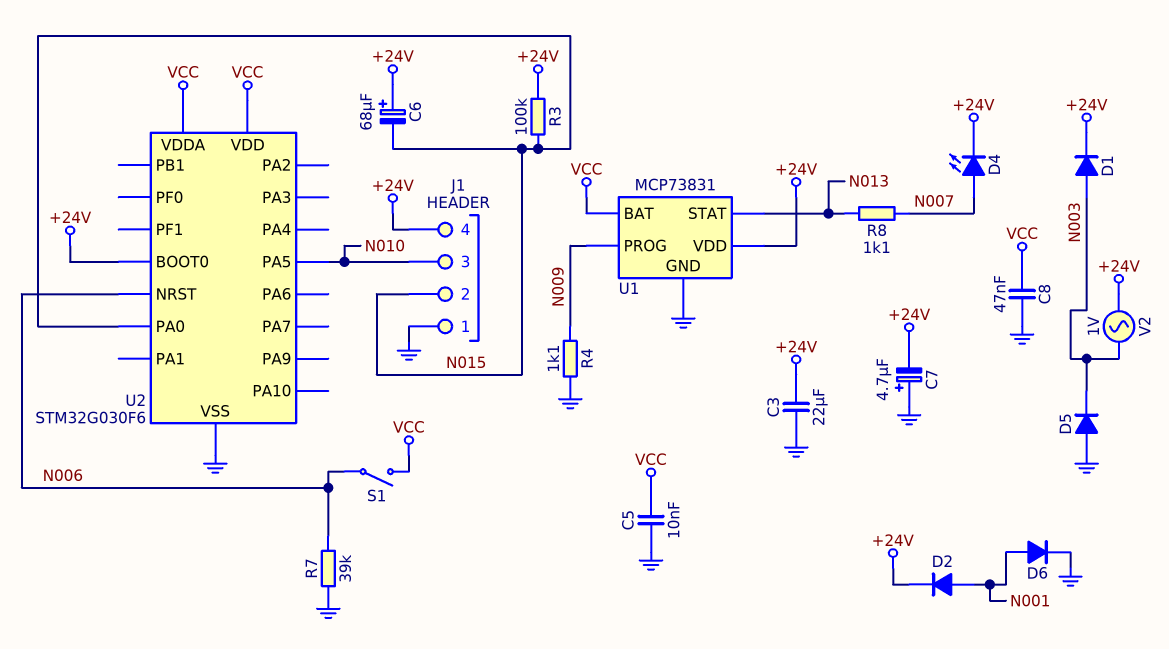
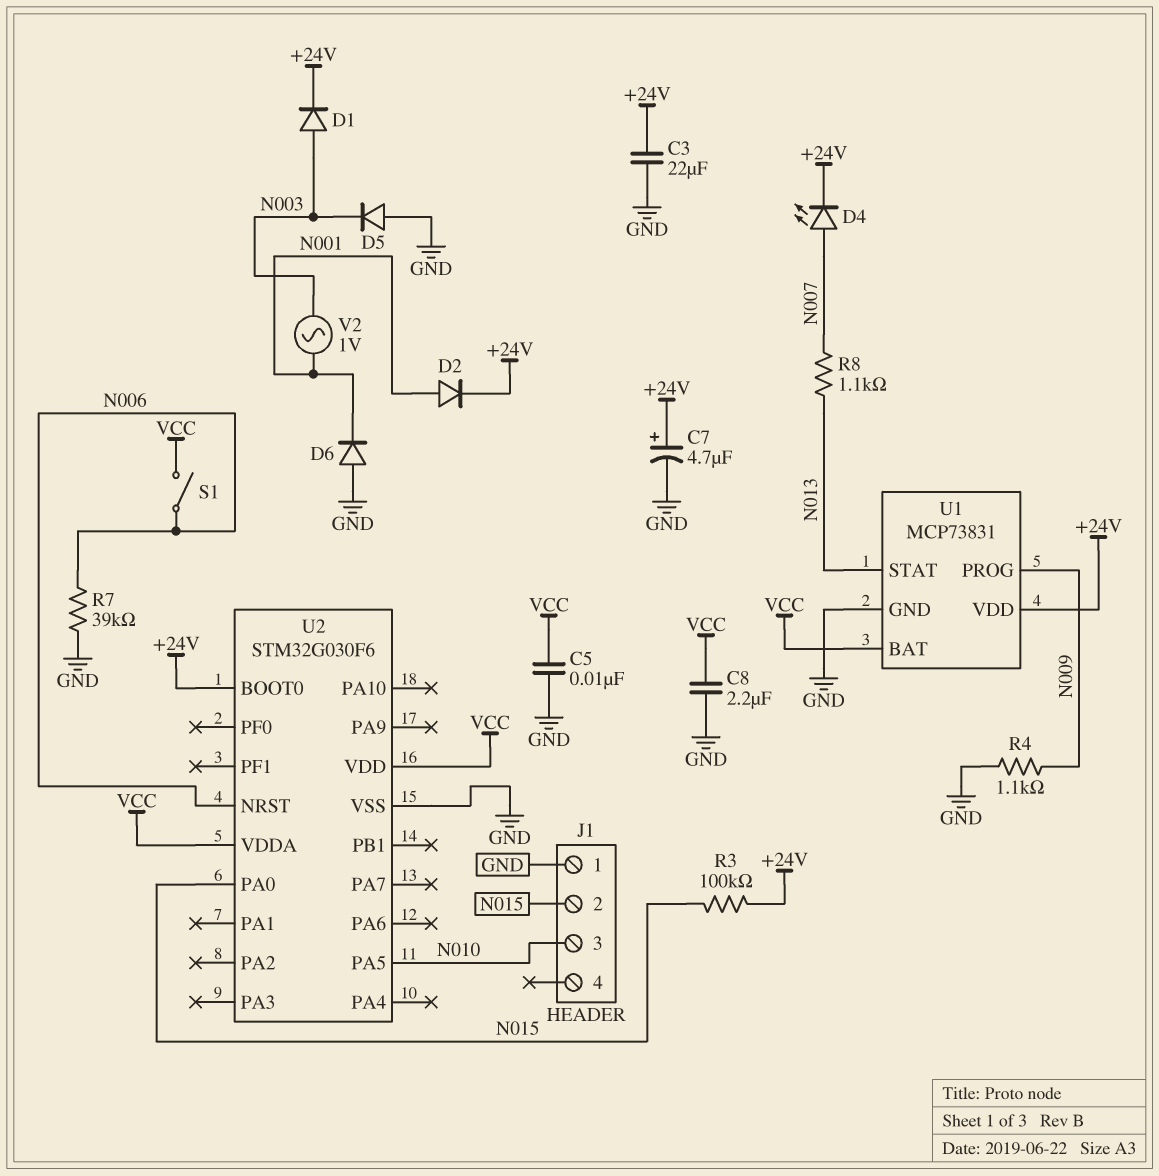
C6: 68uF (plus +24V, minus N015) -> none
C7: 4.7uF (plus GND, minus +24V) -> 4.7uF (plus +24V, minus GND)
C8: 47nF (GND, VCC) -> 2.2uF (GND, VCC)
D6: diode (A N001, K GND) -> diode (A GND, K N001)
J1 pin 4: +24V -> none
V2: AC 1V (+24V, N003) -> AC 1V (N001, N003)

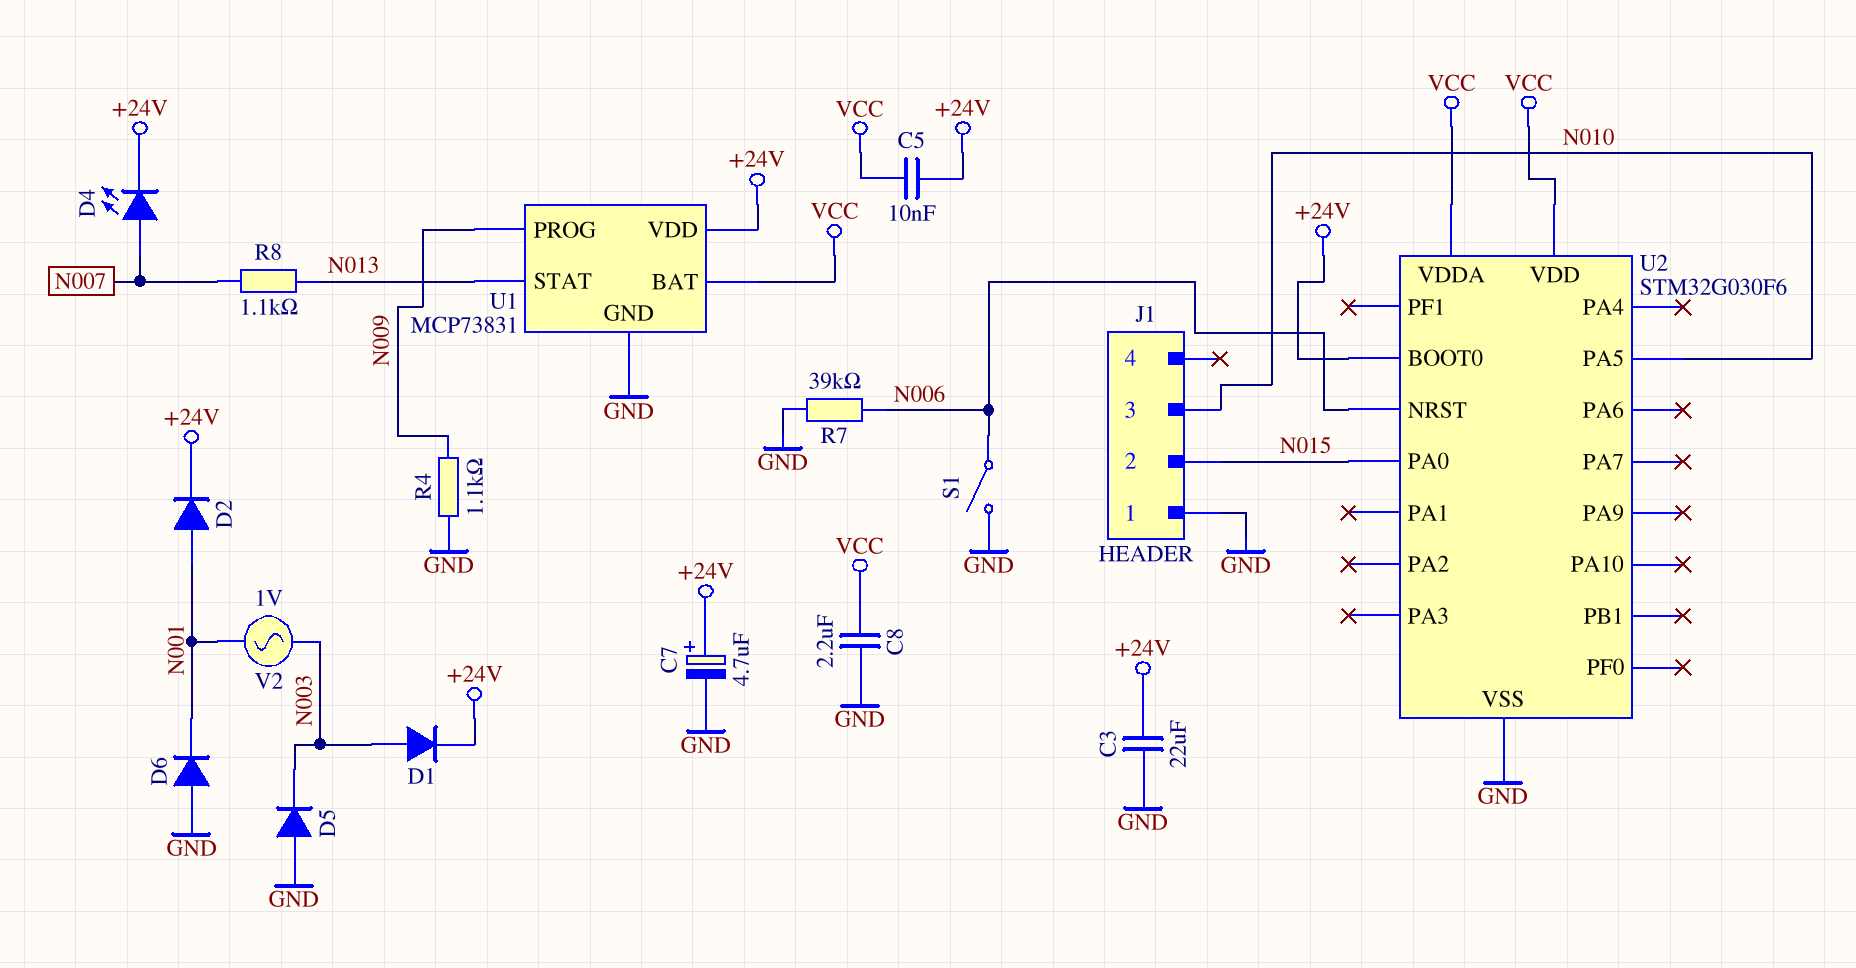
C5: 10nF (GND, VCC) -> 10nF (+24V, VCC)
R3: 100k (+24V, N015) -> none
S1: switch (N006, VCC) -> switch (GND, N006)

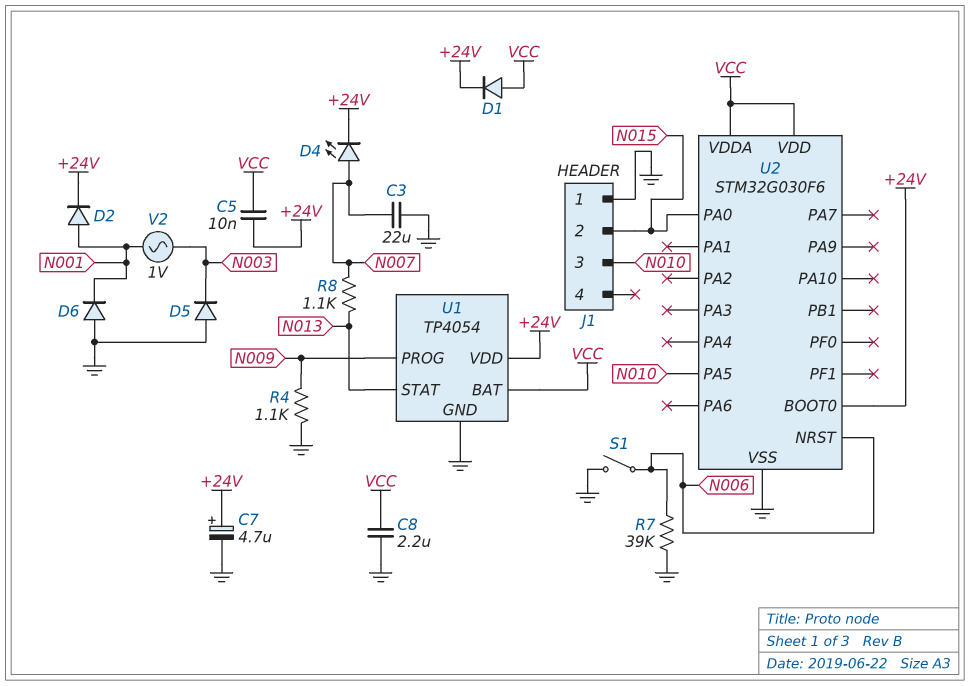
C3: 22uF (+24V, GND) -> 22uF (GND, N007)
D1: diode (A N003, K +24V) -> diode (A VCC, K +24V)
U1: MCP73831 -> TP4054

